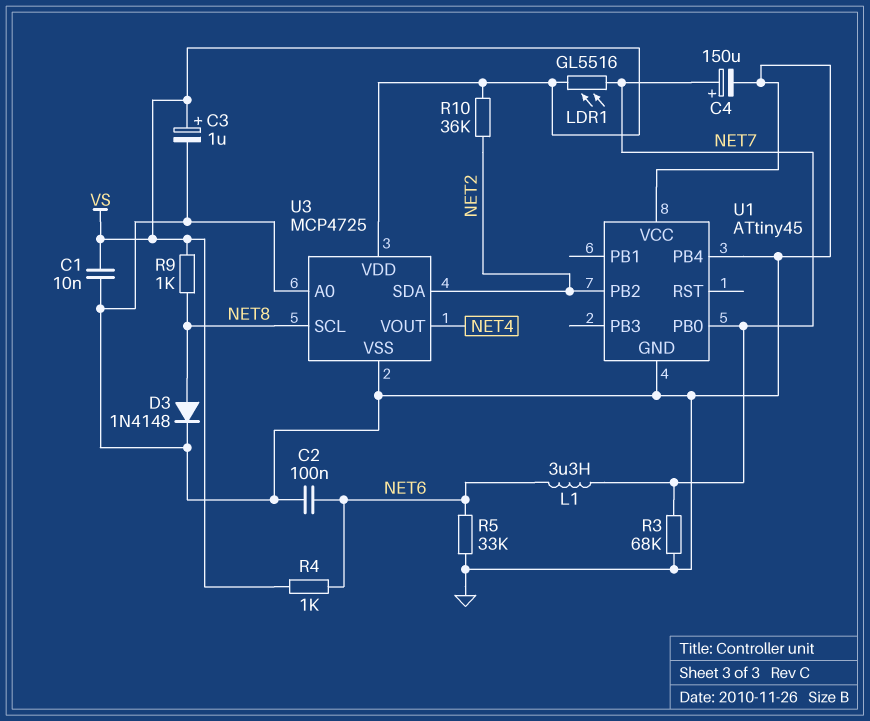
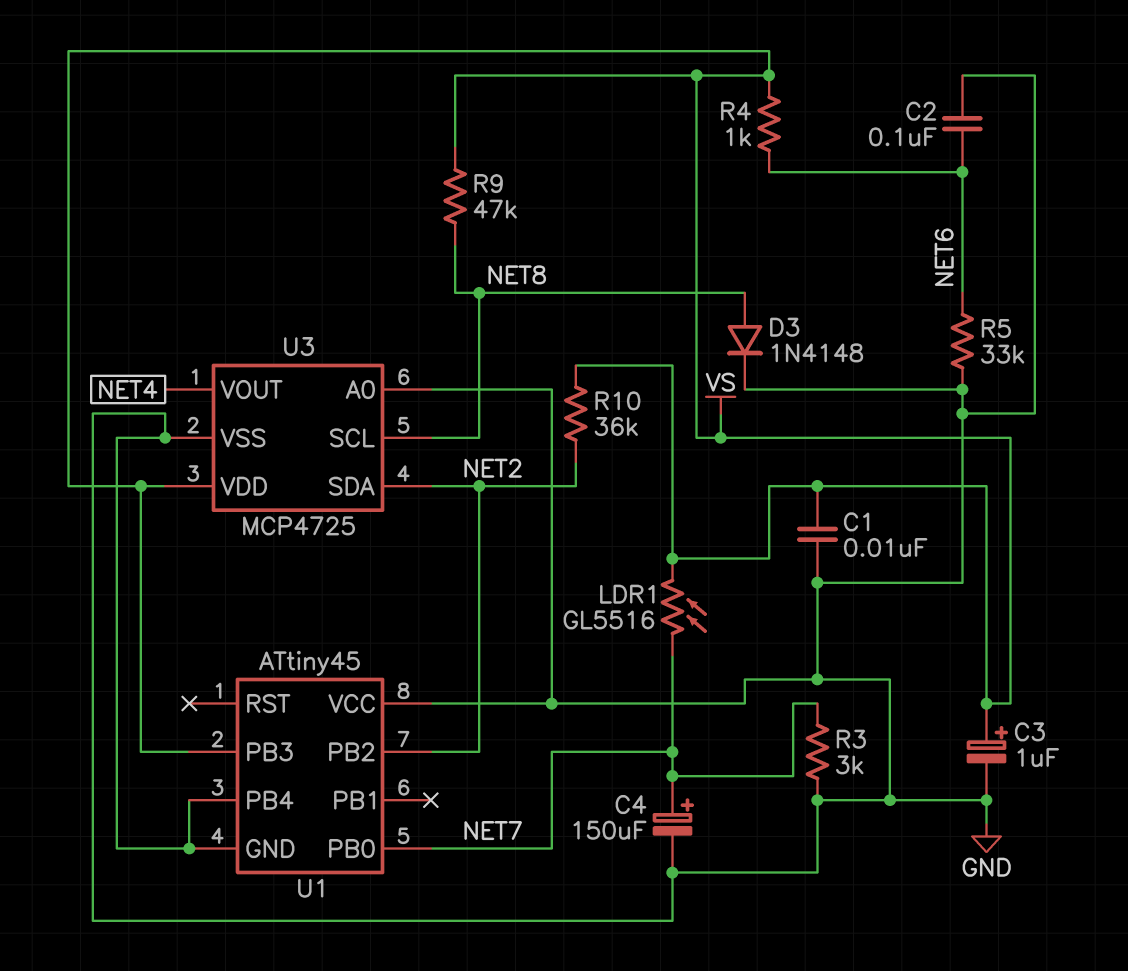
L1: 3.3uH (NET6, NET7) -> none
R3: 68k (GND, NET7) -> 3k (GND, NET7)
R9: 1k (NET8, VS) -> 47k (NET8, VS)
U1 pin PB3: none -> VS

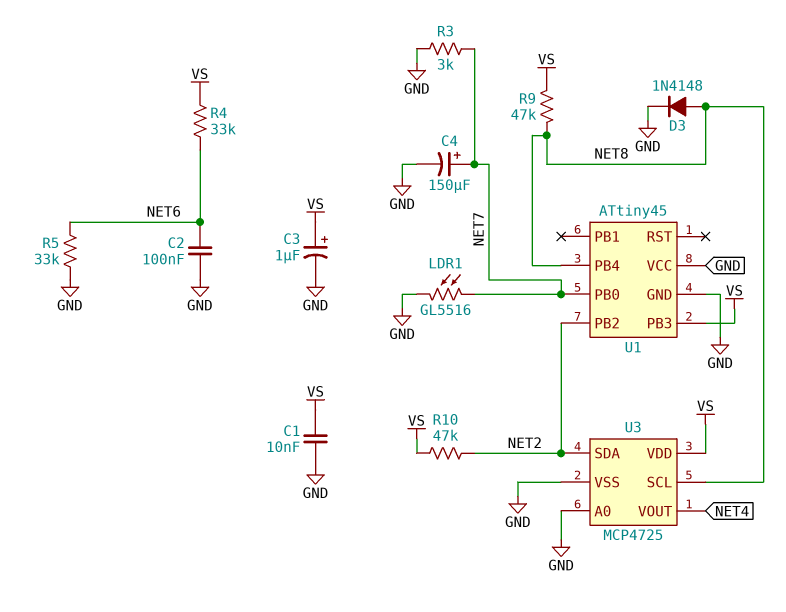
LDR1: GL5516 (NET7, VS) -> GL5516 (GND, NET7)
R4: 1k (NET6, VS) -> 33k (NET6, VS)
R10: 36k (NET2, VS) -> 47k (NET2, VS)
U1 pin PB4: GND -> NET8

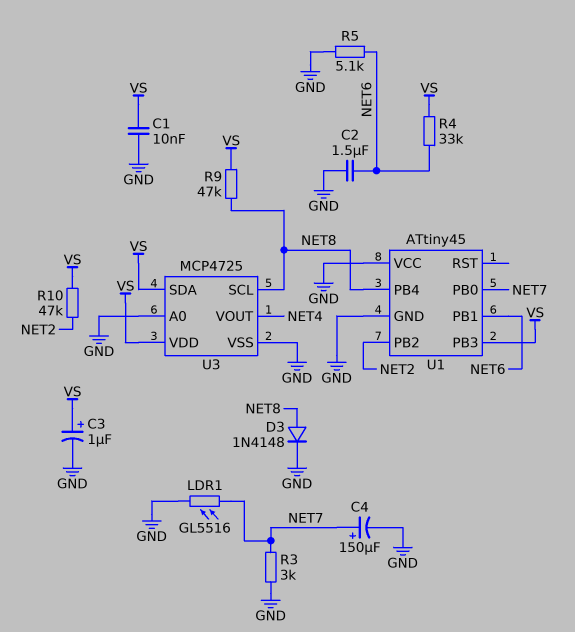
C2: 100nF (GND, NET6) -> 1.5uF (GND, NET6)
R5: 33k (GND, NET6) -> 5.1k (GND, NET6)
U1 pin PB1: none -> NET6
U3 pin SDA: NET2 -> VS

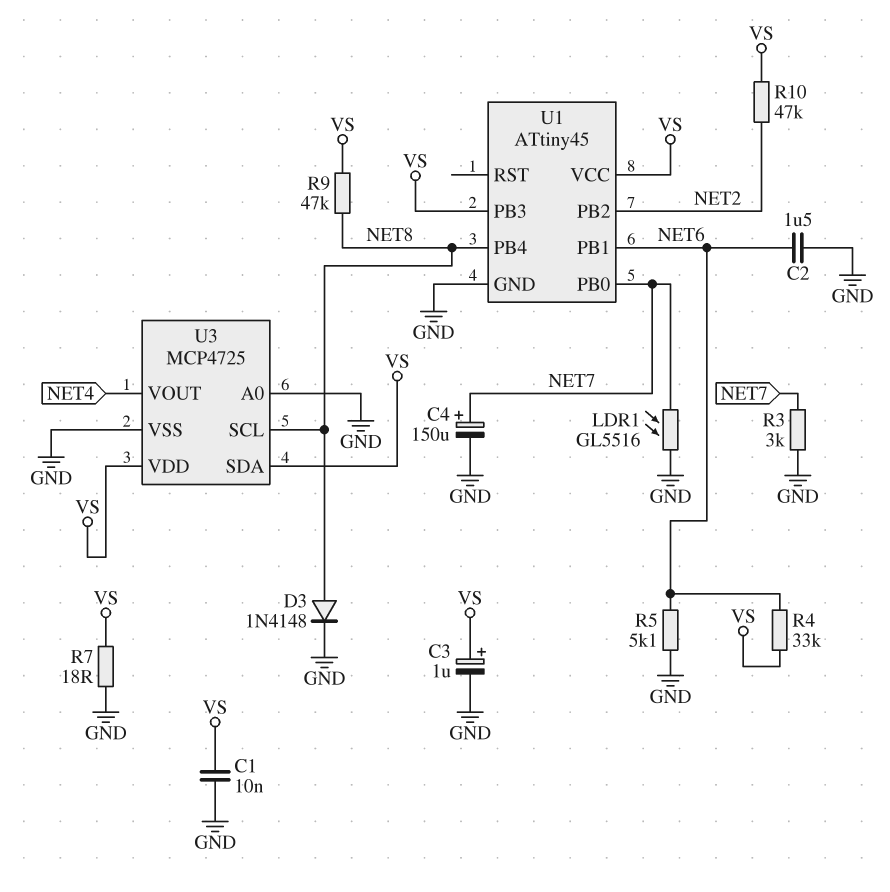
R7: none -> 18 (GND, VS)
U1 pin VCC: GND -> VS

